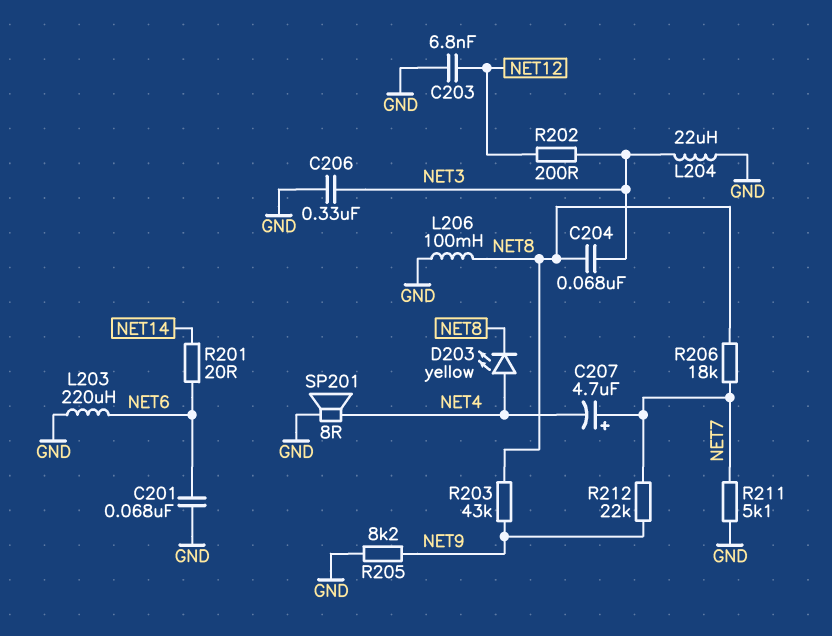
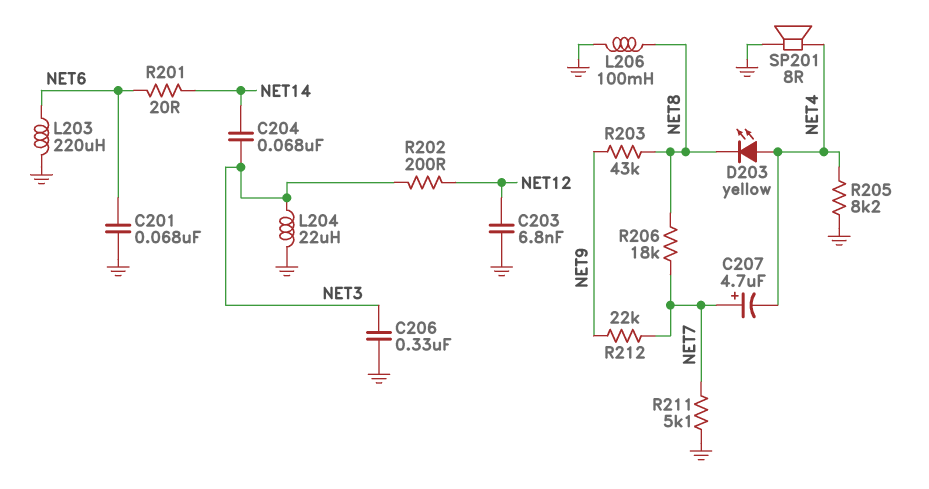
C204: 68nF (NET3, NET8) -> 68nF (NET3, NET14)
R205: 8.2k (GND, NET9) -> 8.2k (GND, NET4)

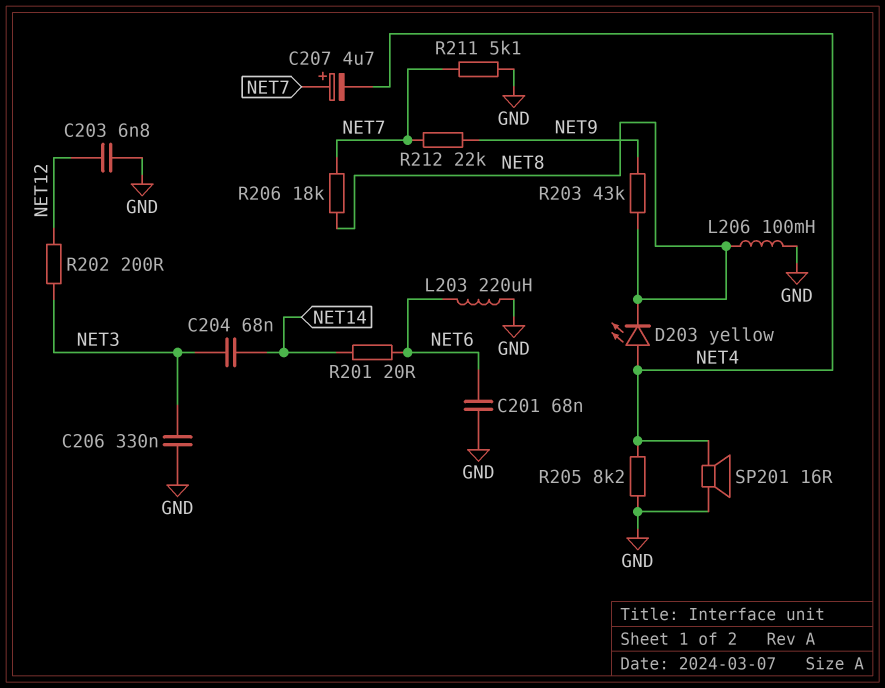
L204: 22uH (GND, NET3) -> none
SP201: speaker 8R (GND, NET4) -> speaker 16R (GND, NET4)

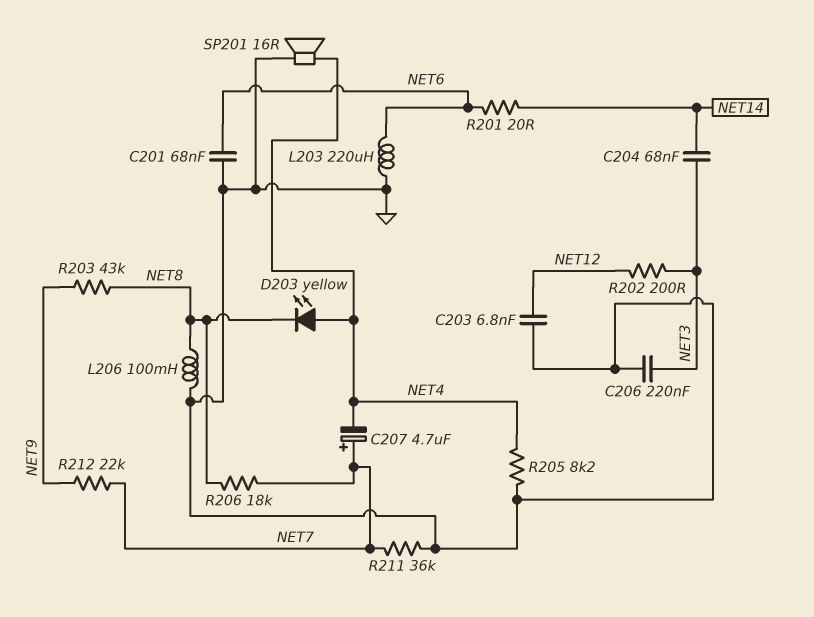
C206: 330nF (GND, NET3) -> 220nF (GND, NET3)
R211: 5.1k (GND, NET7) -> 36k (GND, NET7)

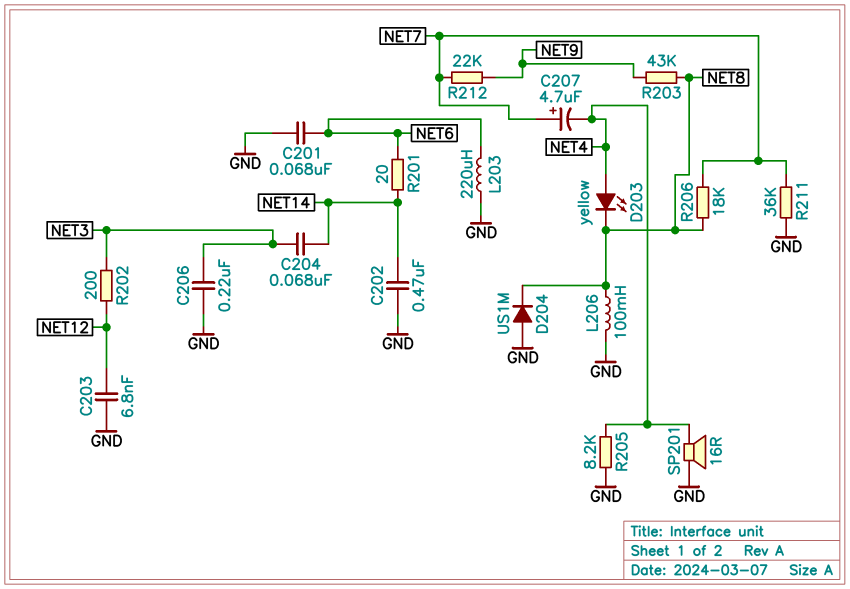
C202: none -> 470nF (GND, NET14)
D204: none -> diode US1M (A GND, K NET8)

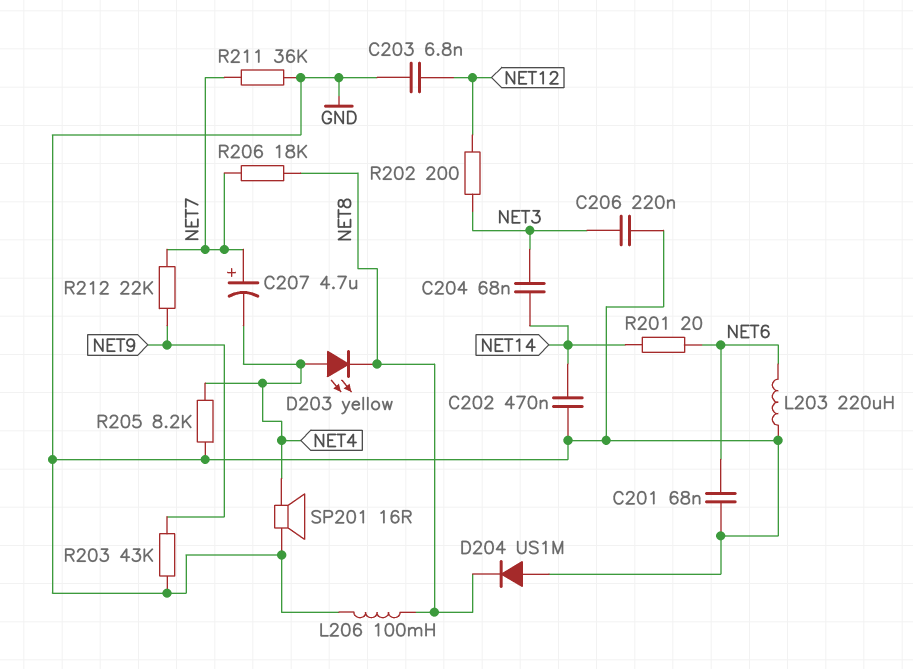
R203: 43k (NET8, NET9) -> 43k (GND, NET9)

